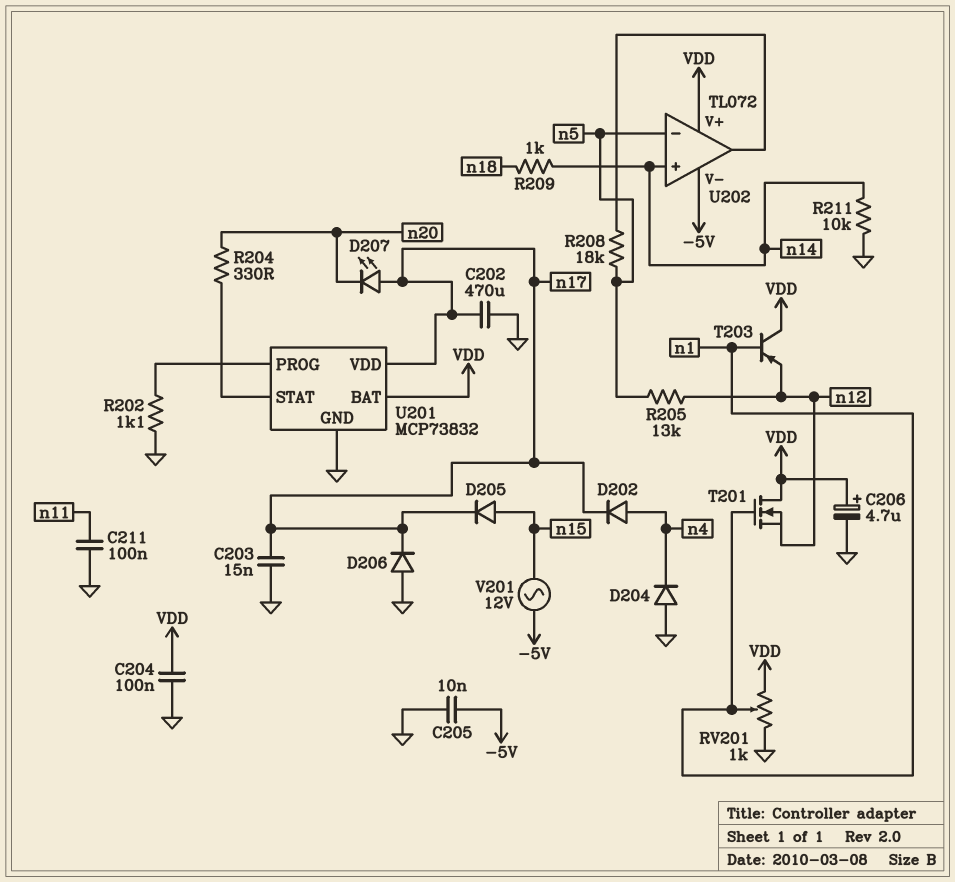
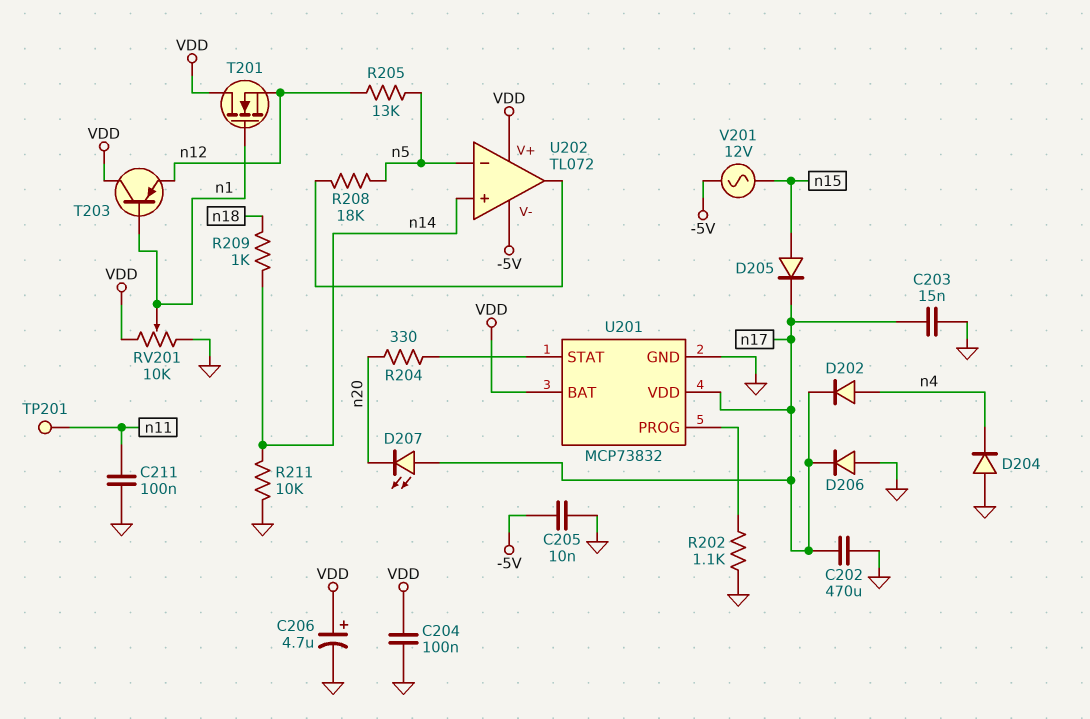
RV201: 1k (GND, VDD, wiper n1) -> 10k (GND, VDD, wiper n1)
TP201: none -> test point (n11)

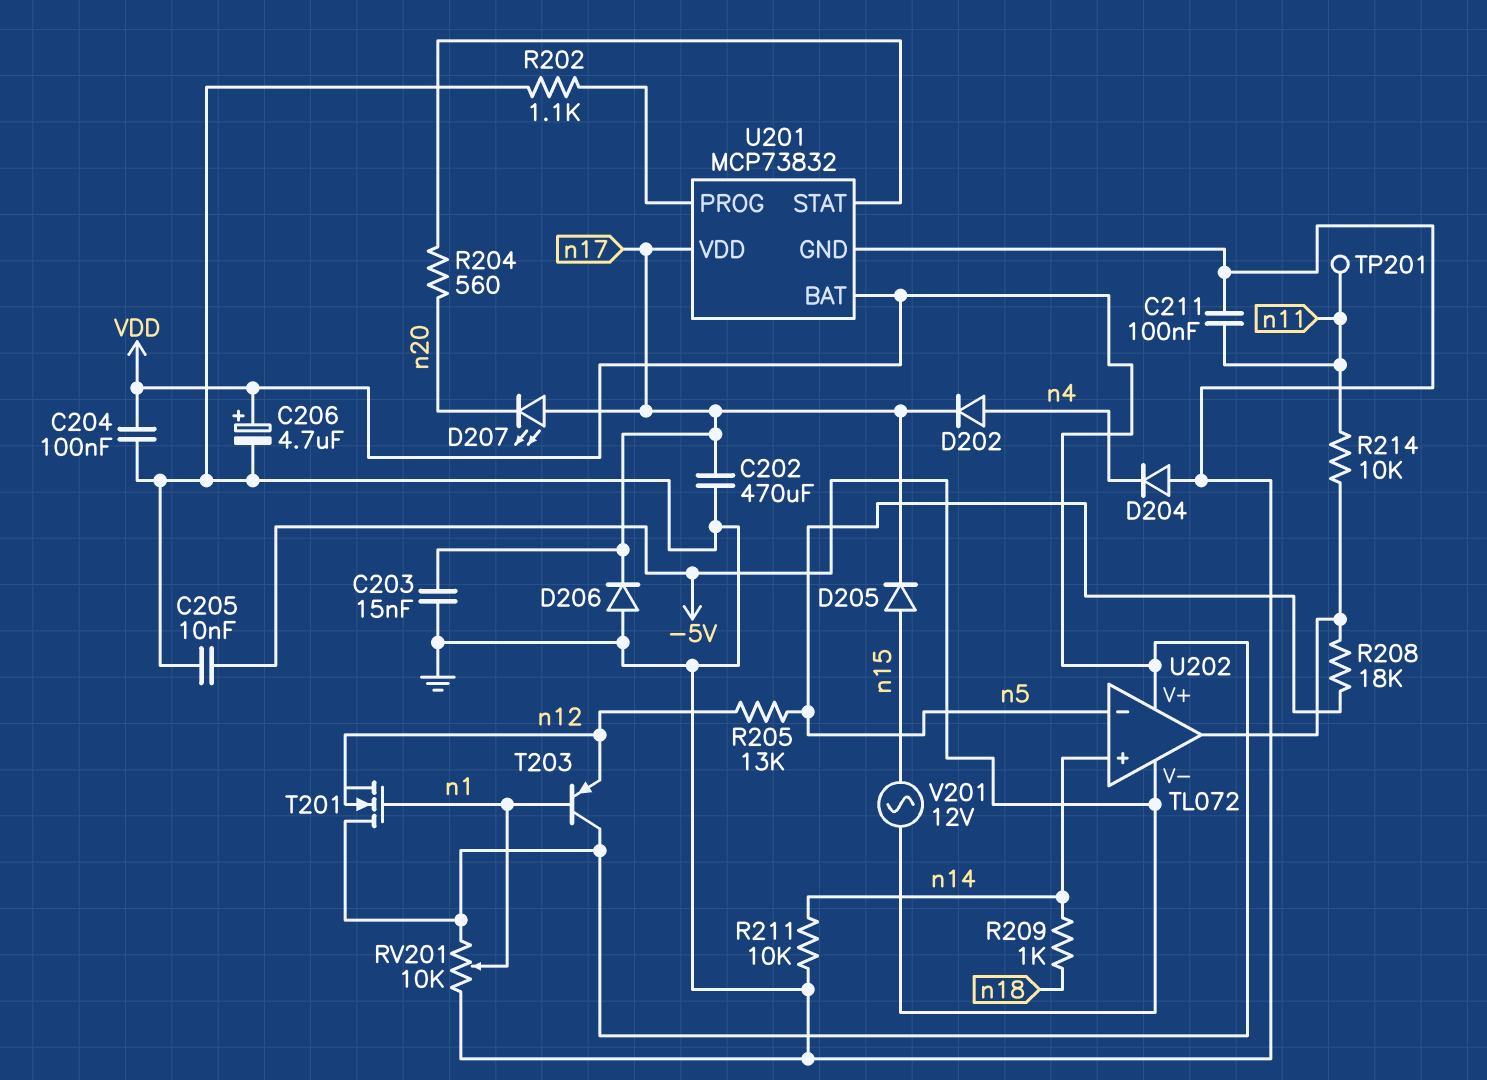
R204: 330 (U201/STAT, n20) -> 560 (U201/STAT, n20)
R214: none -> 10k (U202/out, n11)

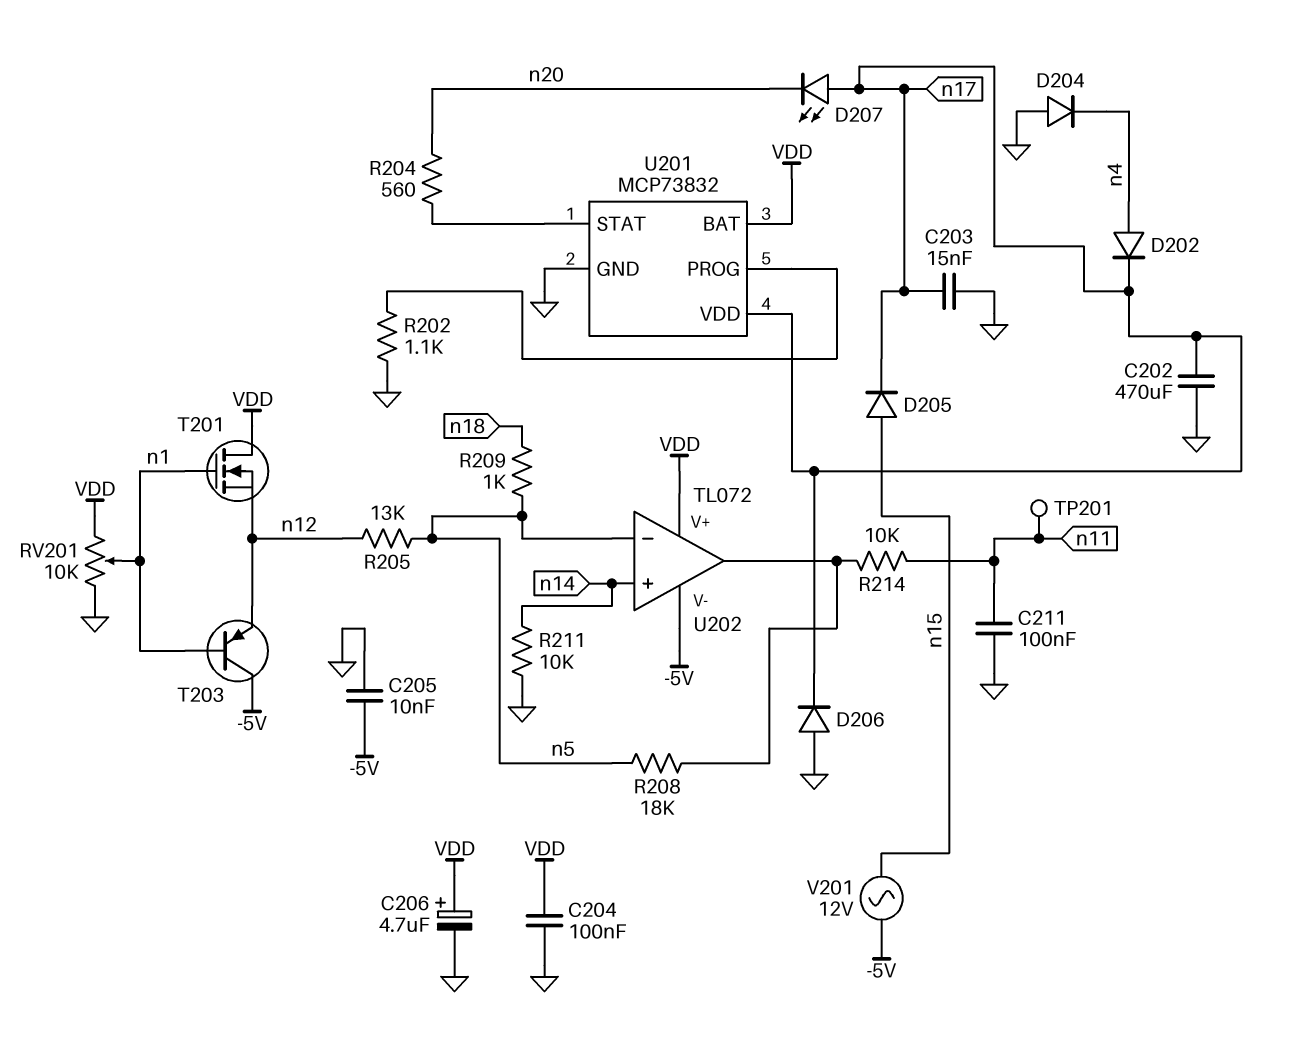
R209: 1k (n14, n18) -> 1k (n5, n18)
T203: PNP (B n1, C VDD, E n12) -> PNP (B n1, C -5V, E n12)

